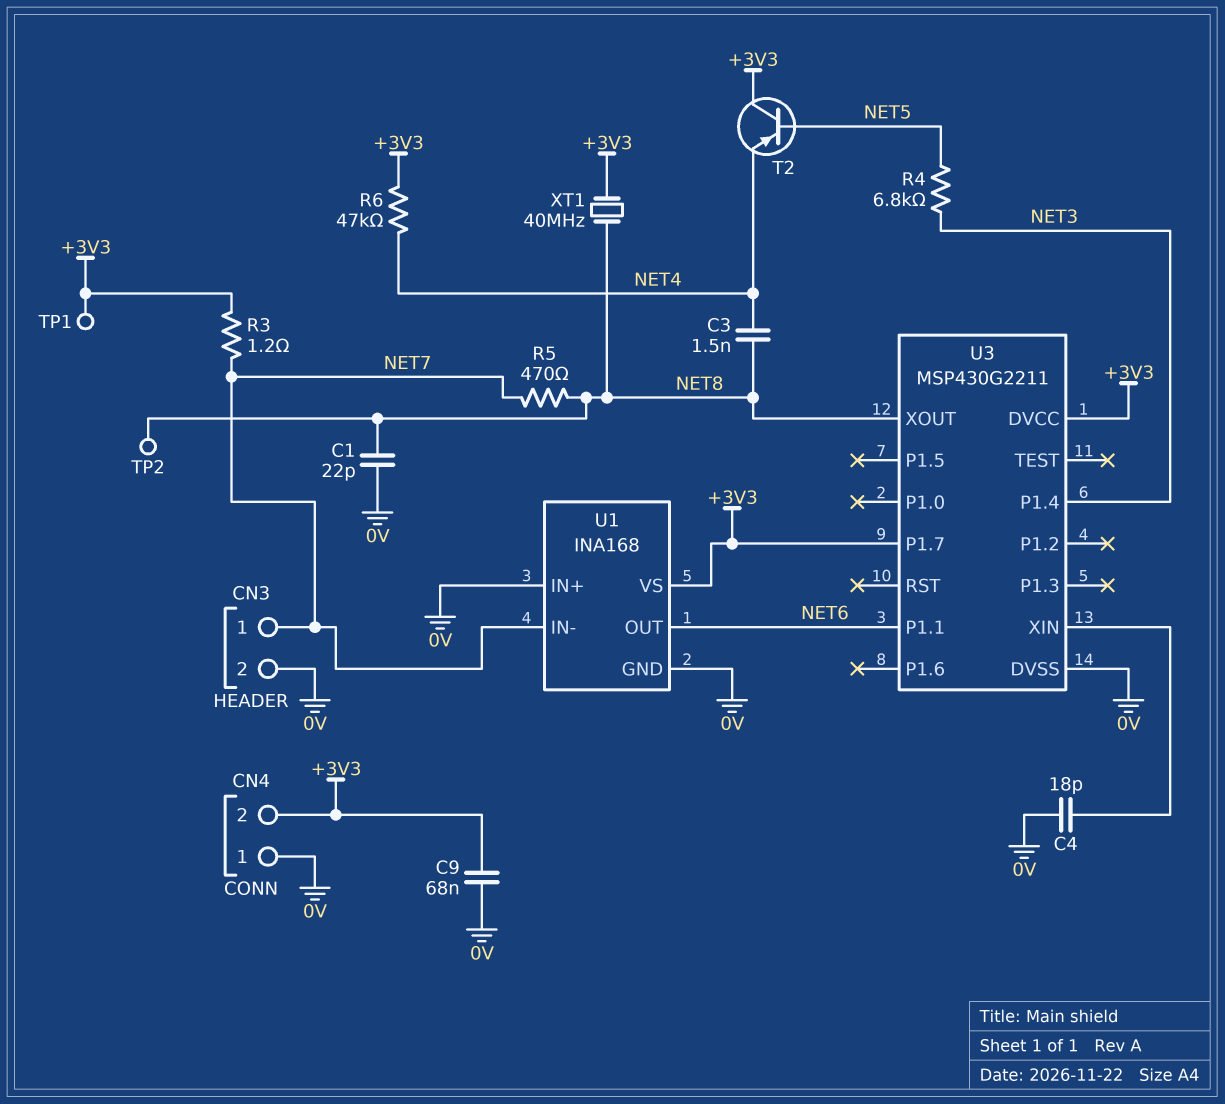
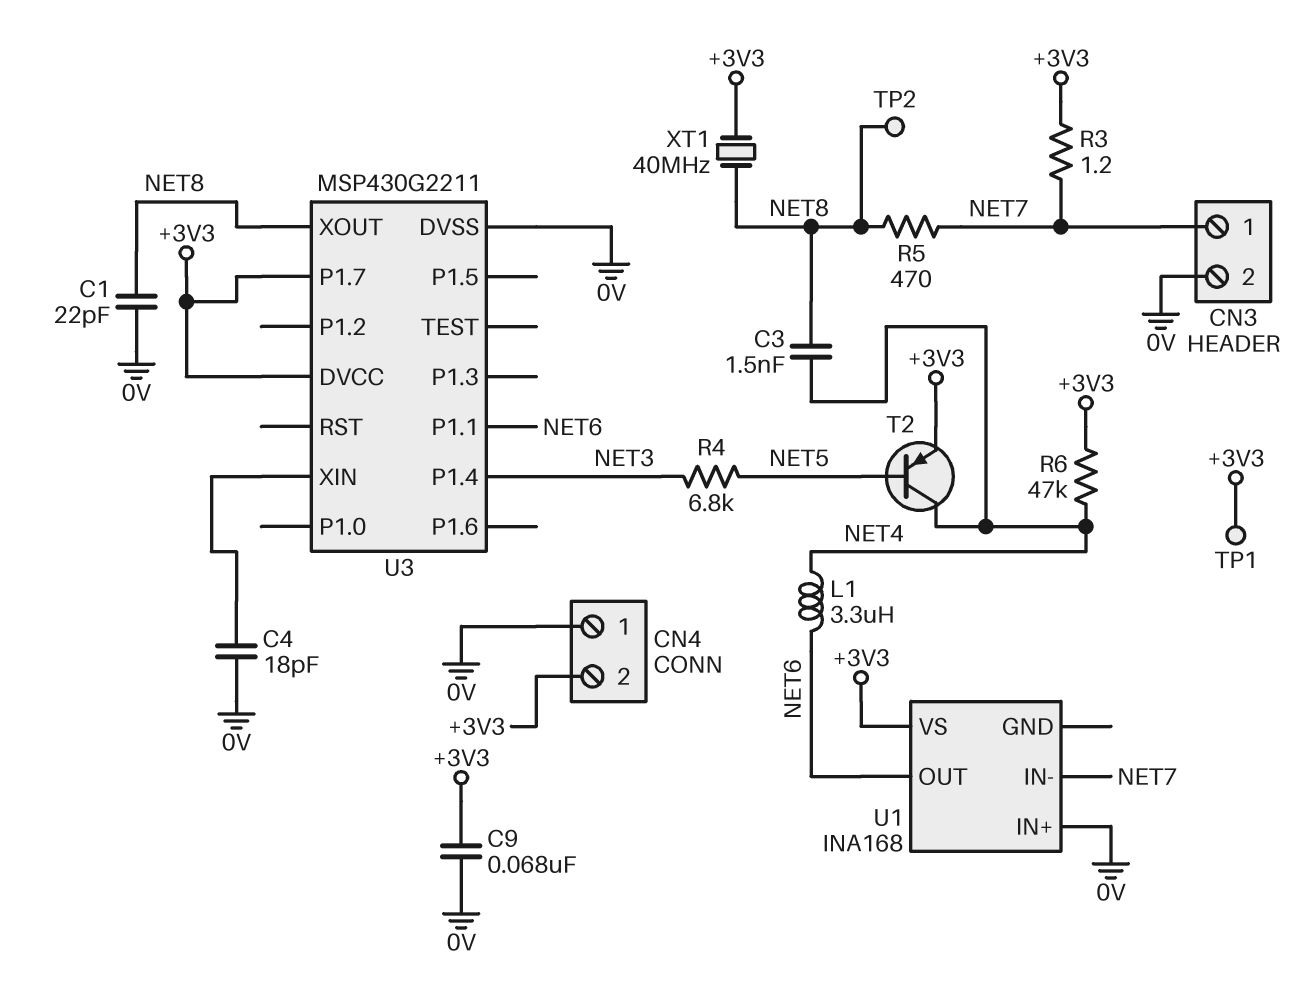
L1: none -> 3.3uH (NET4, NET6)
T2: PNP (B NET5, C +3V3, E NET4) -> PNP (B NET5, C NET4, E +3V3)
U1 pin GND: 0V -> none

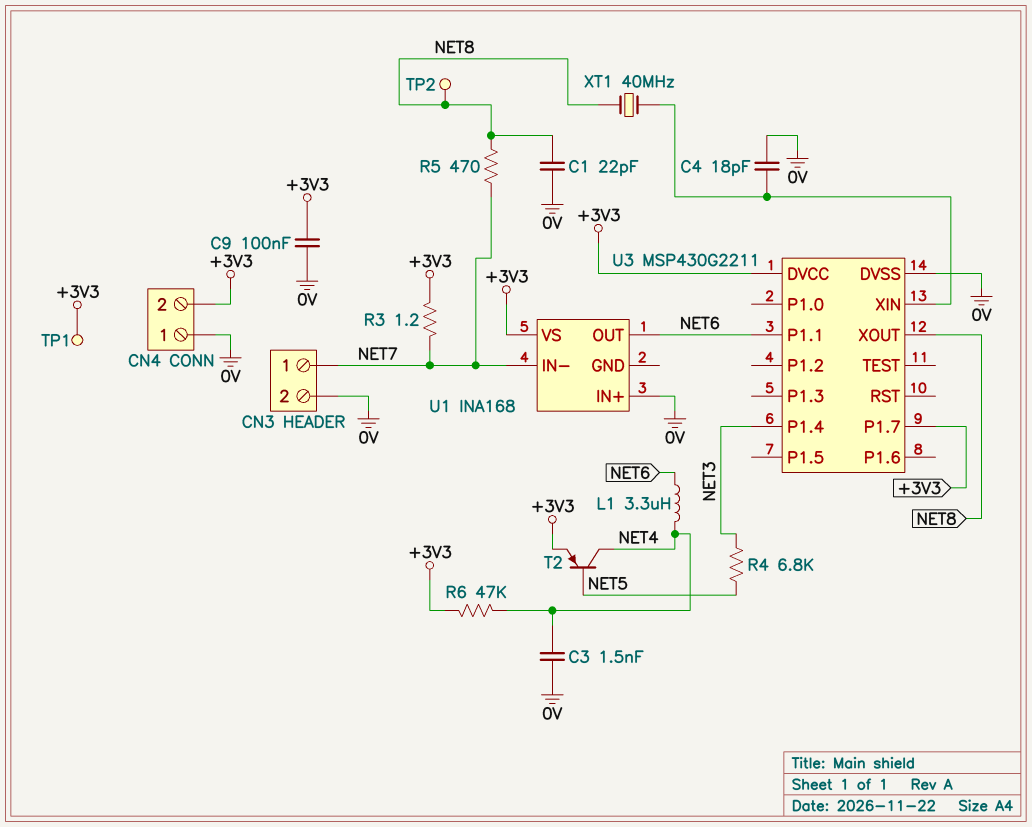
C3: 1.5nF (NET4, NET8) -> 1.5nF (0V, NET4)
C9: 68nF (+3V3, 0V) -> 100nF (+3V3, 0V)
XT1: 40MHz (+3V3, NET8) -> 40MHz (NET8, U3/XIN)

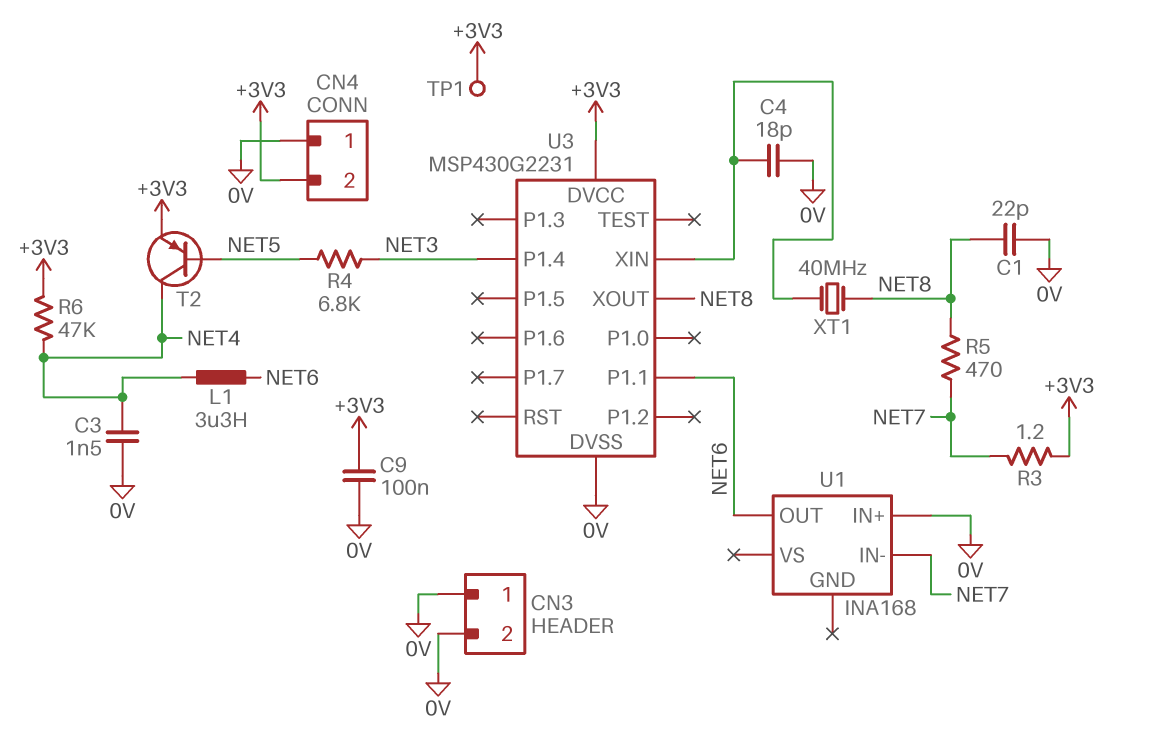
CN3 pin 1: NET7 -> 0V
TP2: test point (NET8) -> none
U1 pin VS: +3V3 -> none
U3: MSP430G2211 -> MSP430G2231
U3 pin P1.7: +3V3 -> none

